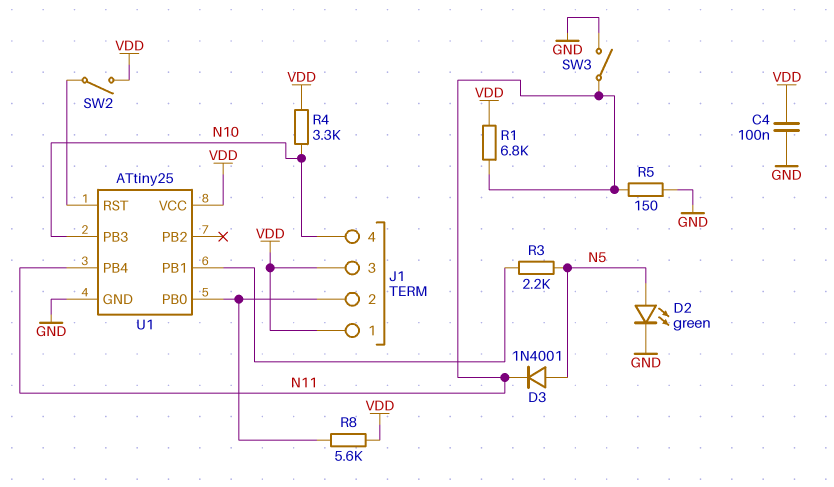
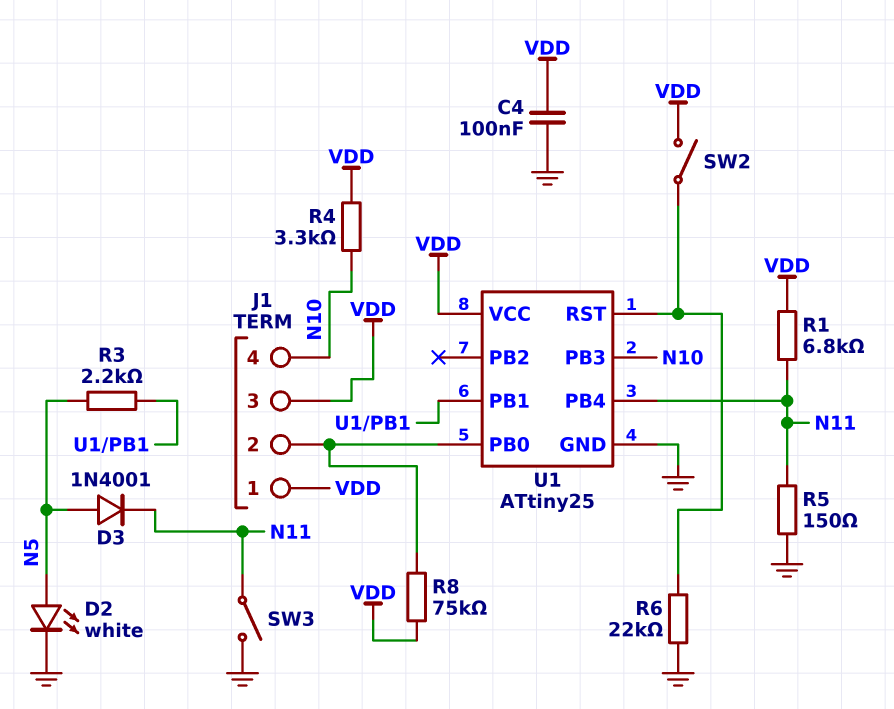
D2: LED green (A N5, K GND) -> LED white (A N5, K GND)
R6: none -> 22k (GND, U1/RST)
R8: 5.6k (J1/2, VDD) -> 75k (J1/2, VDD)

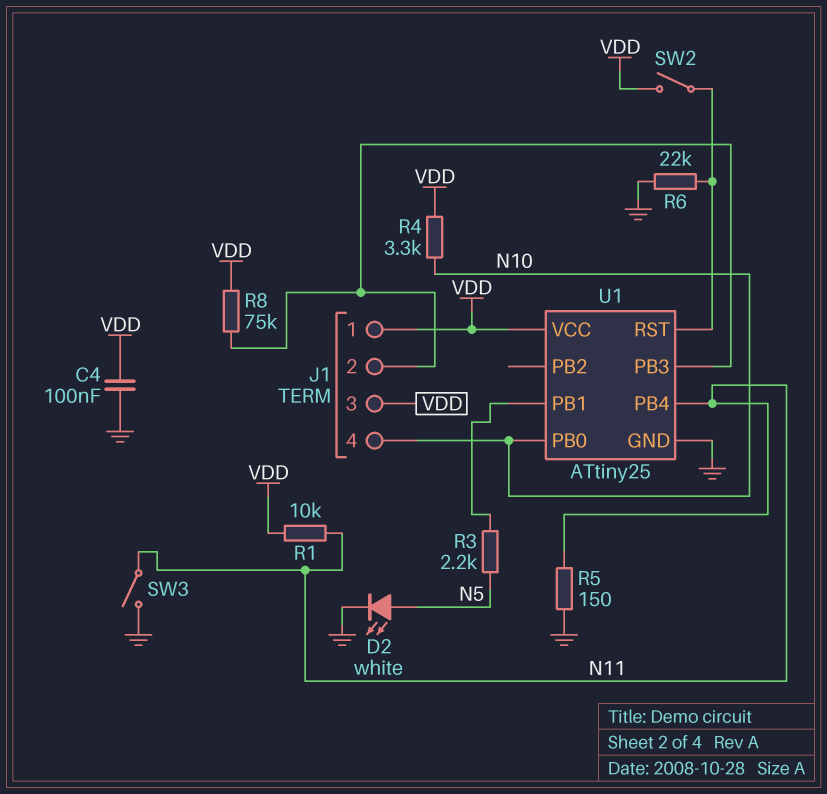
D3: diode 1N4001 (A N5, K N11) -> none
R1: 6.8k (N11, VDD) -> 10k (N11, VDD)
U1 pin PB0: J1/2 -> N10
U1 pin PB3: N10 -> J1/2

